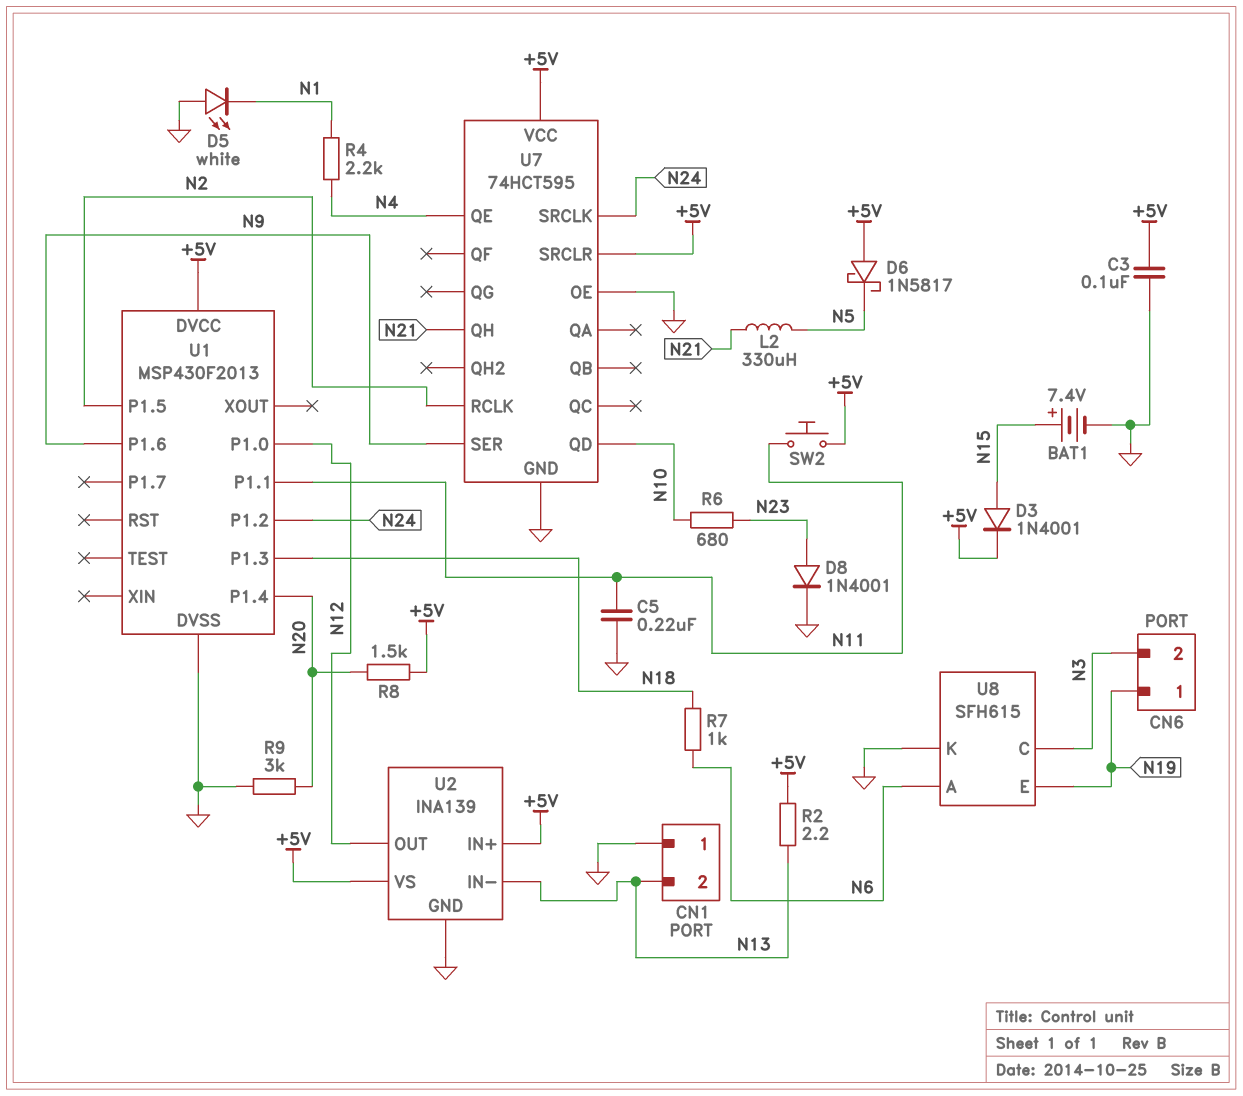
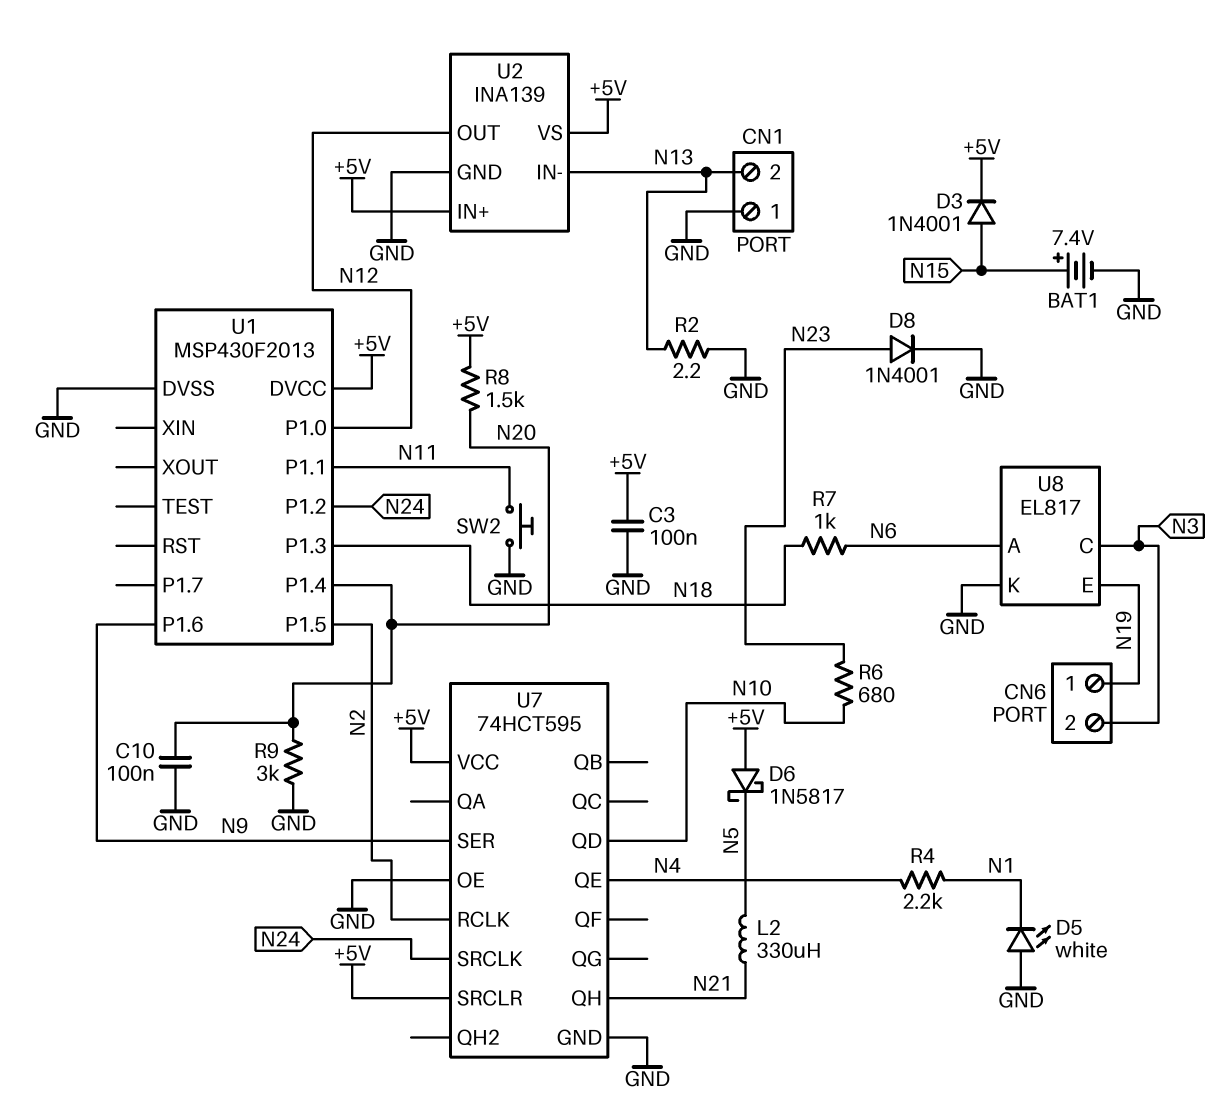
C5: 220nF (GND, N11) -> none
C10: none -> 100nF (GND, N20)
R2: 2.2 (+5V, N13) -> 2.2 (GND, N13)
SW2: button (+5V, N11) -> button (GND, N11)
U8: SFH615 -> EL817

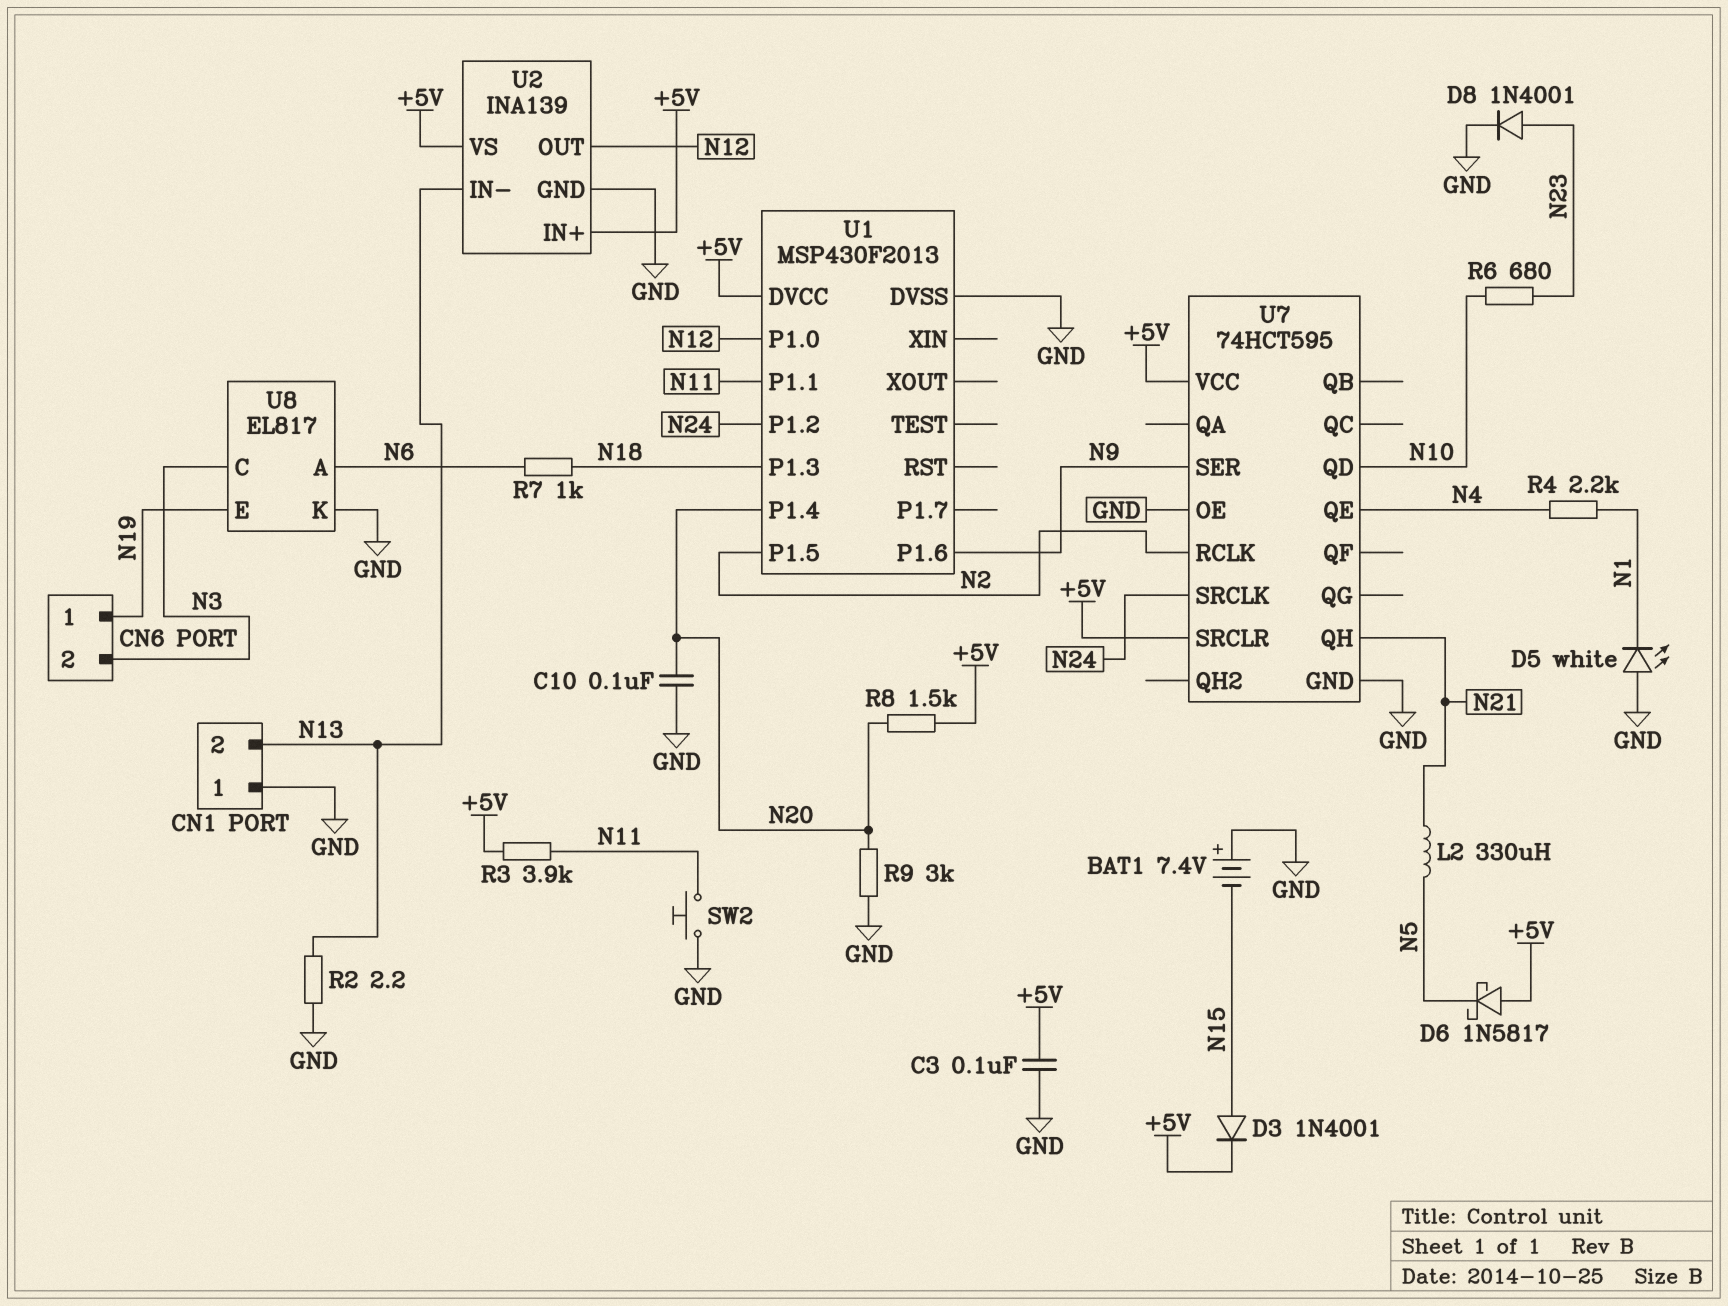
BAT1: 7.4V (plus N15, minus GND) -> 7.4V (plus GND, minus N15)
R3: none -> 3.9k (+5V, N11)

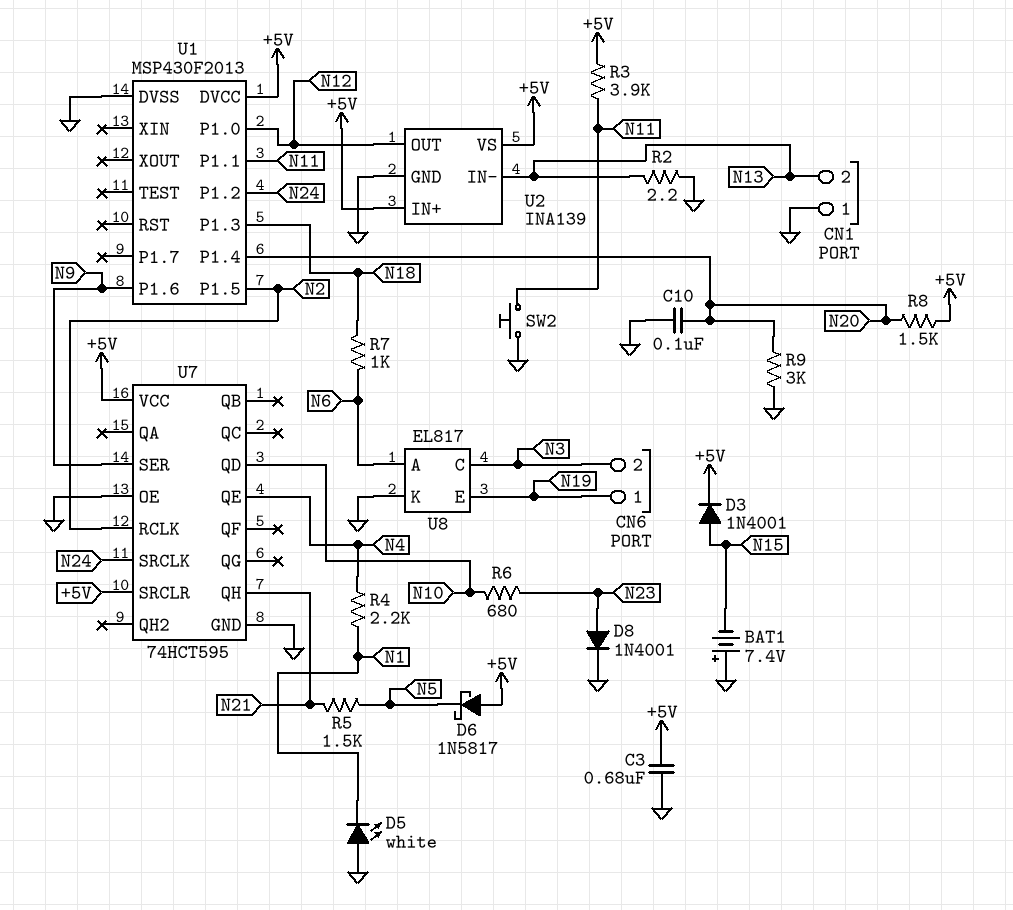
C3: 100nF (+5V, GND) -> 680nF (+5V, GND)
L2: 330uH (N5, N21) -> none
R5: none -> 1.5k (N5, N21)

